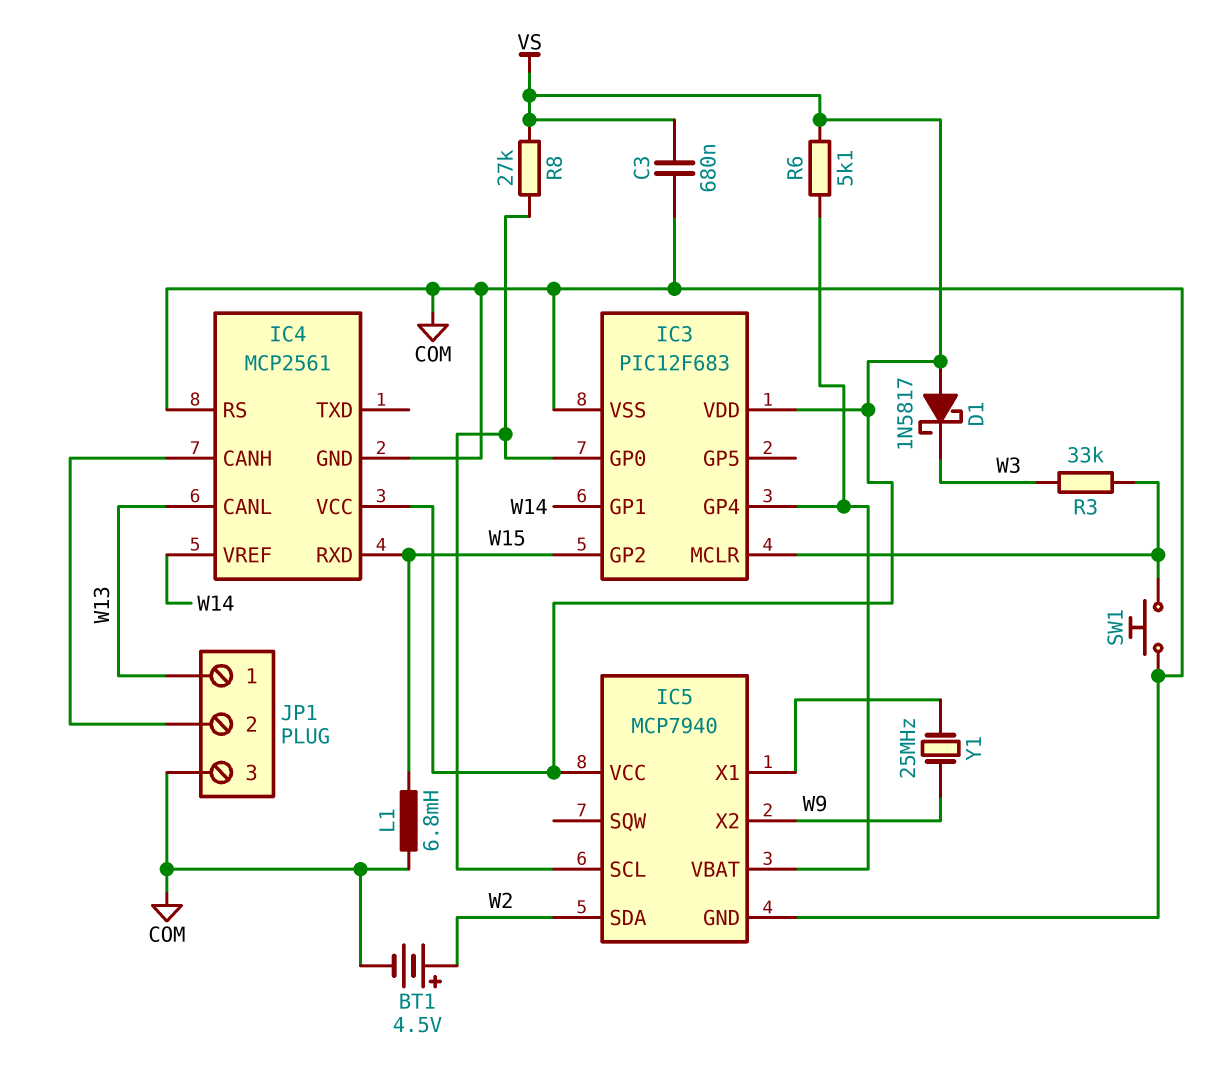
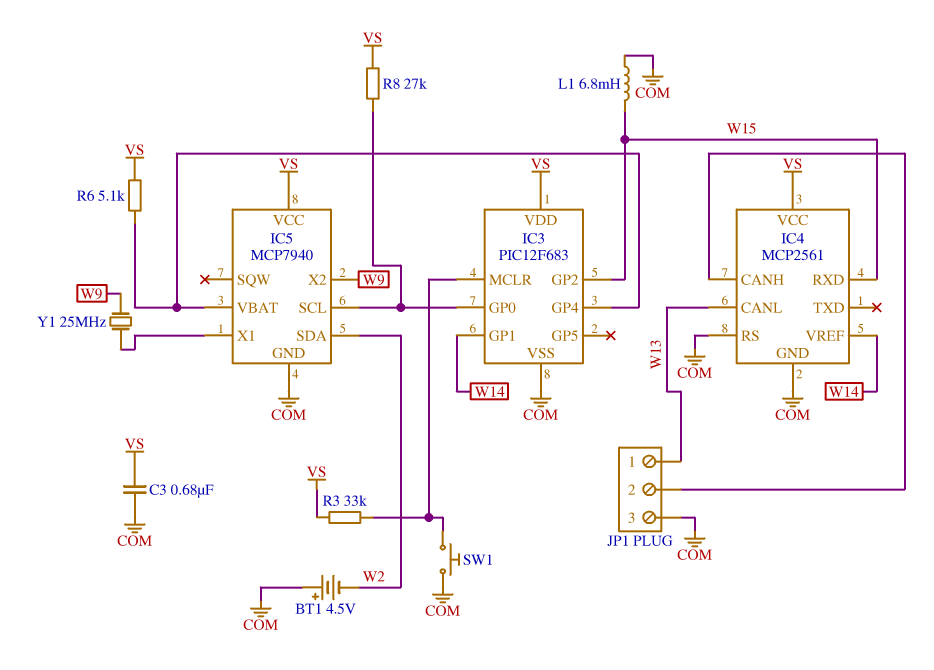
BT1: 4.5V (plus W2, minus COM) -> 4.5V (plus COM, minus W2)
D1: schottky 1N5817 (A VS, K W3) -> none
R3: 33k (IC3/MCLR, W3) -> 33k (IC3/MCLR, VS)

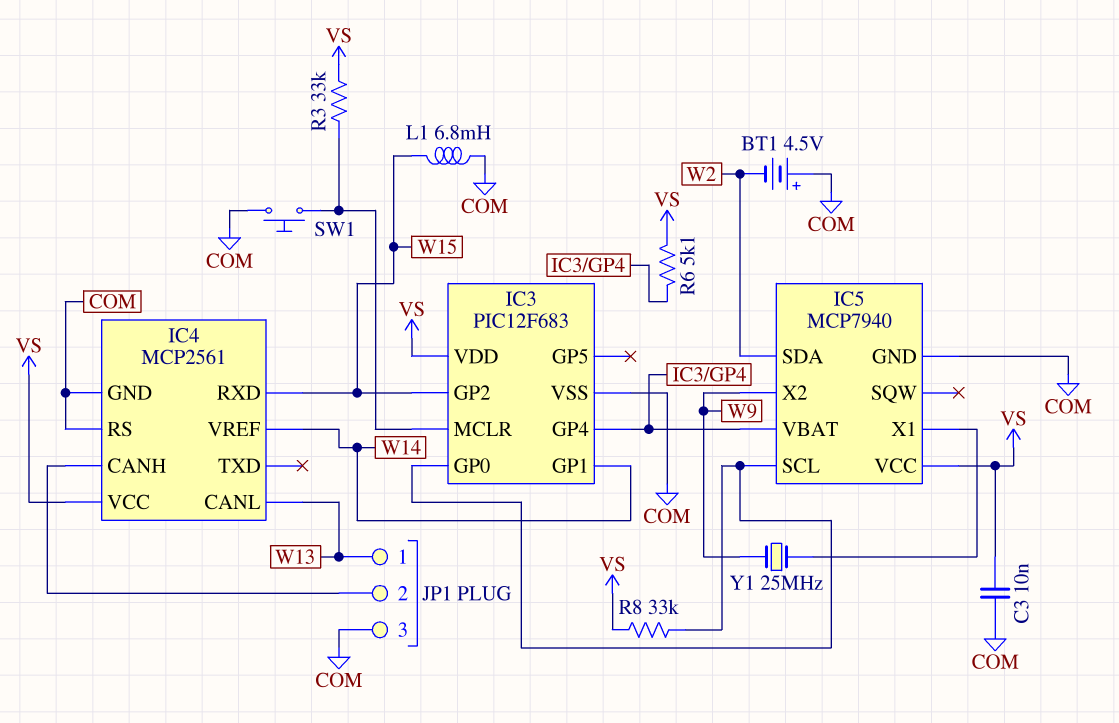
C3: 680nF (COM, VS) -> 10nF (COM, VS)
R8: 27k (IC3/GP0, VS) -> 33k (IC3/GP0, VS)

